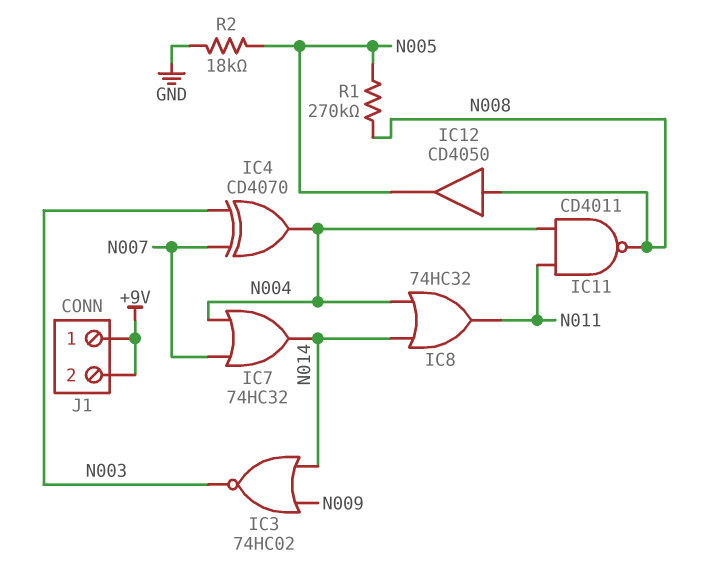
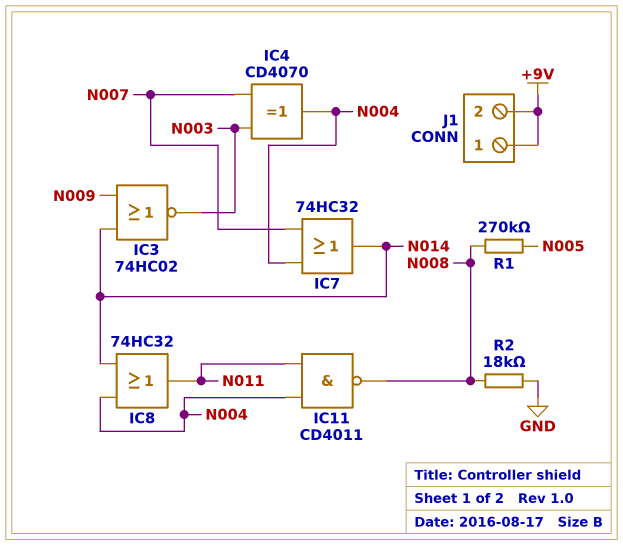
IC12: buffer CD4050 (in N008, out N005) -> none
R2: 18k (GND, N005) -> 18k (GND, N008)

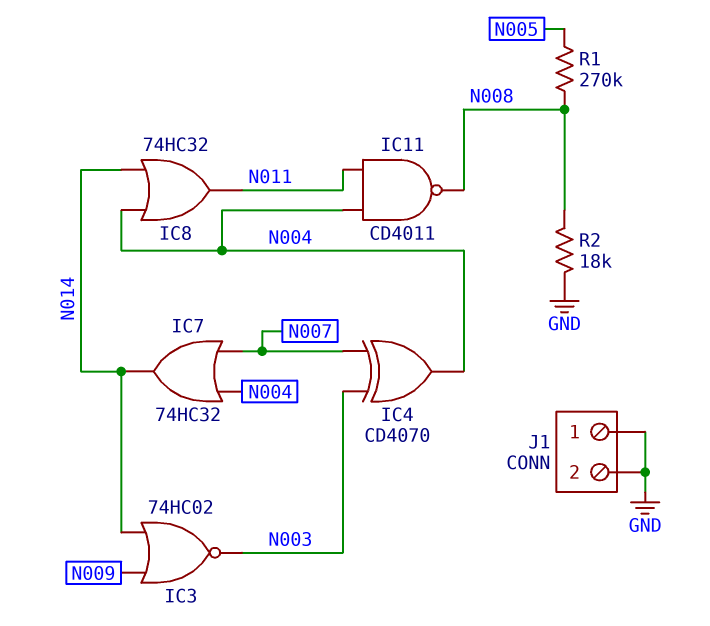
J1 pin 1: +9V -> GND
J1 pin 2: +9V -> GND

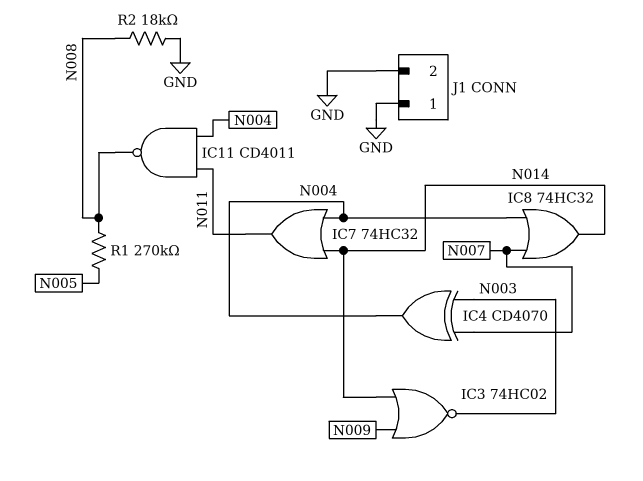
IC7: OR 74HC32 (in N004, in N007, out N014) -> OR 74HC32 (in N004, in N014, out N011)
IC8: OR 74HC32 (in N004, in N014, out N011) -> OR 74HC32 (in N004, in N007, out N014)

